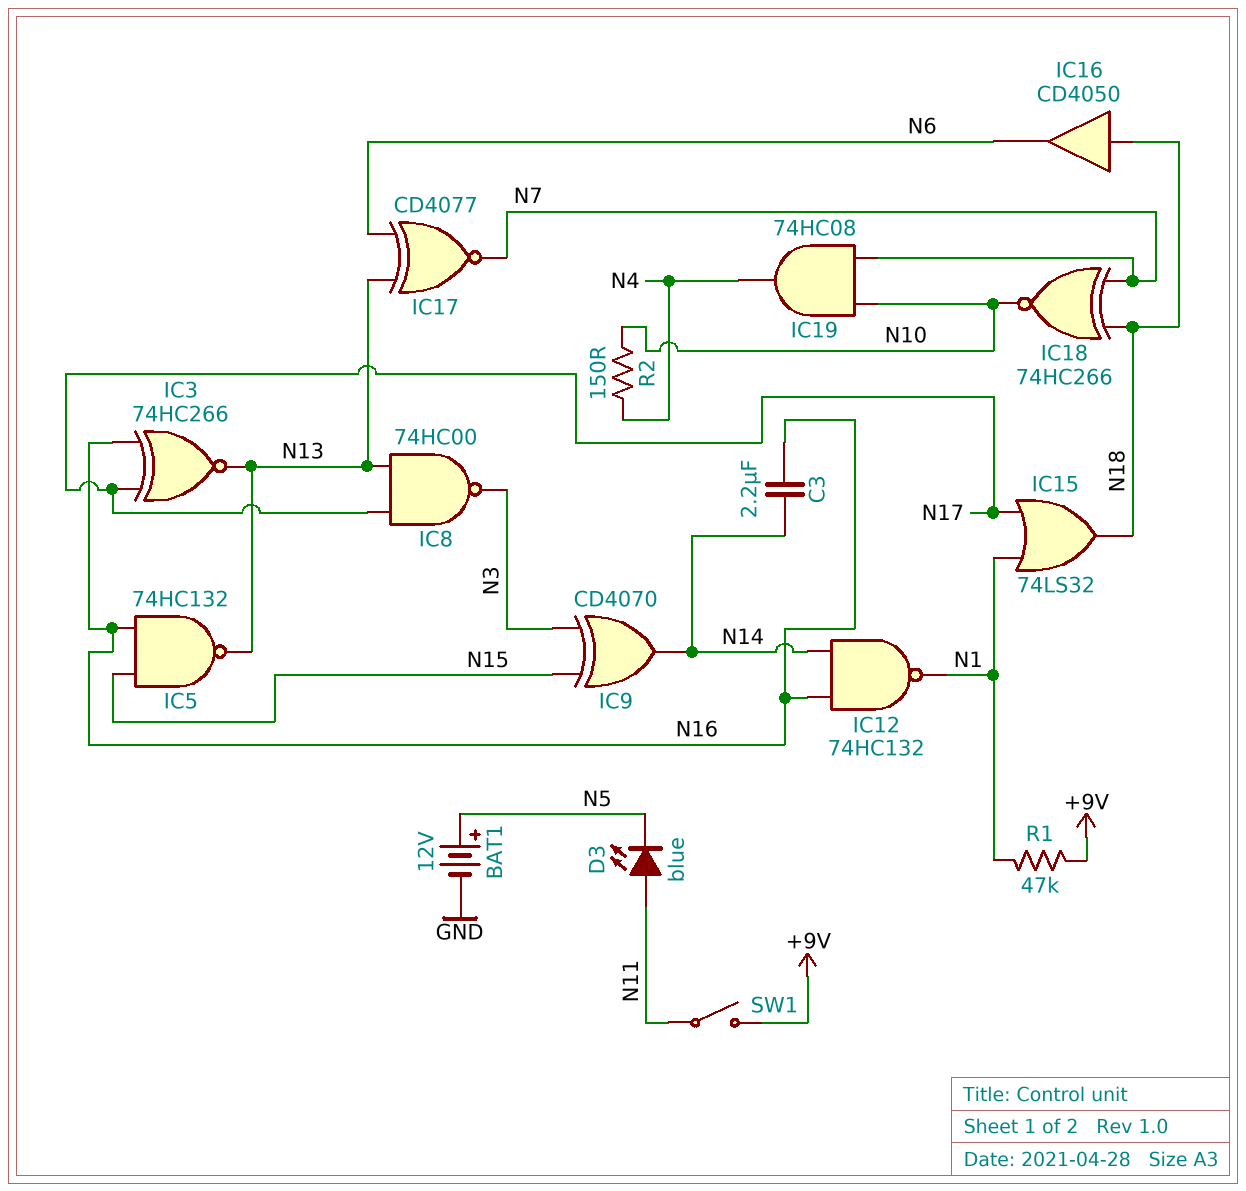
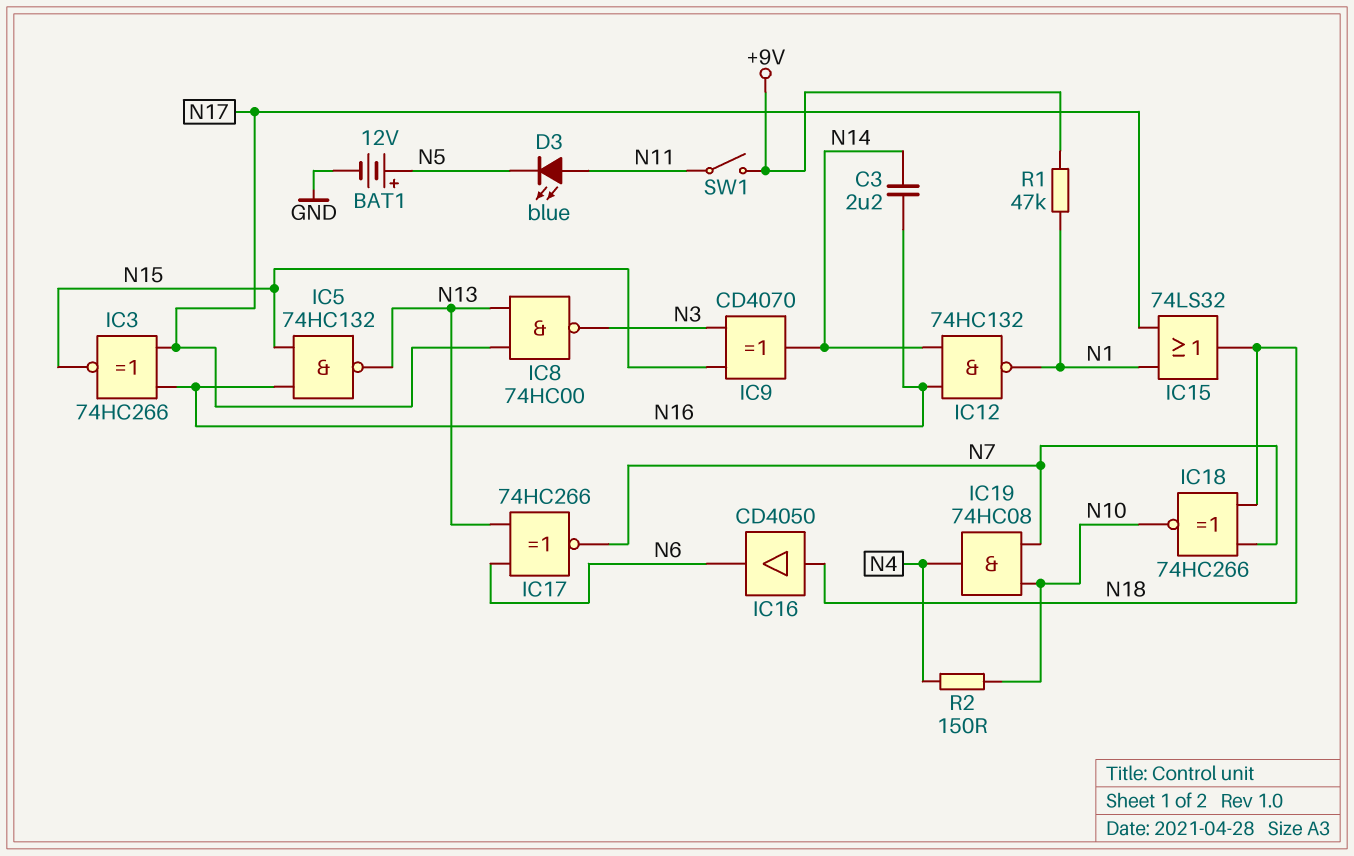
IC3: XNOR 74HC266 (in N16, in N17, out N13) -> XNOR 74HC266 (in N16, in N17, out N15)
IC17: XNOR CD4077 (in N6, in N13, out N7) -> XNOR 74HC266 (in N6, in N13, out N7)

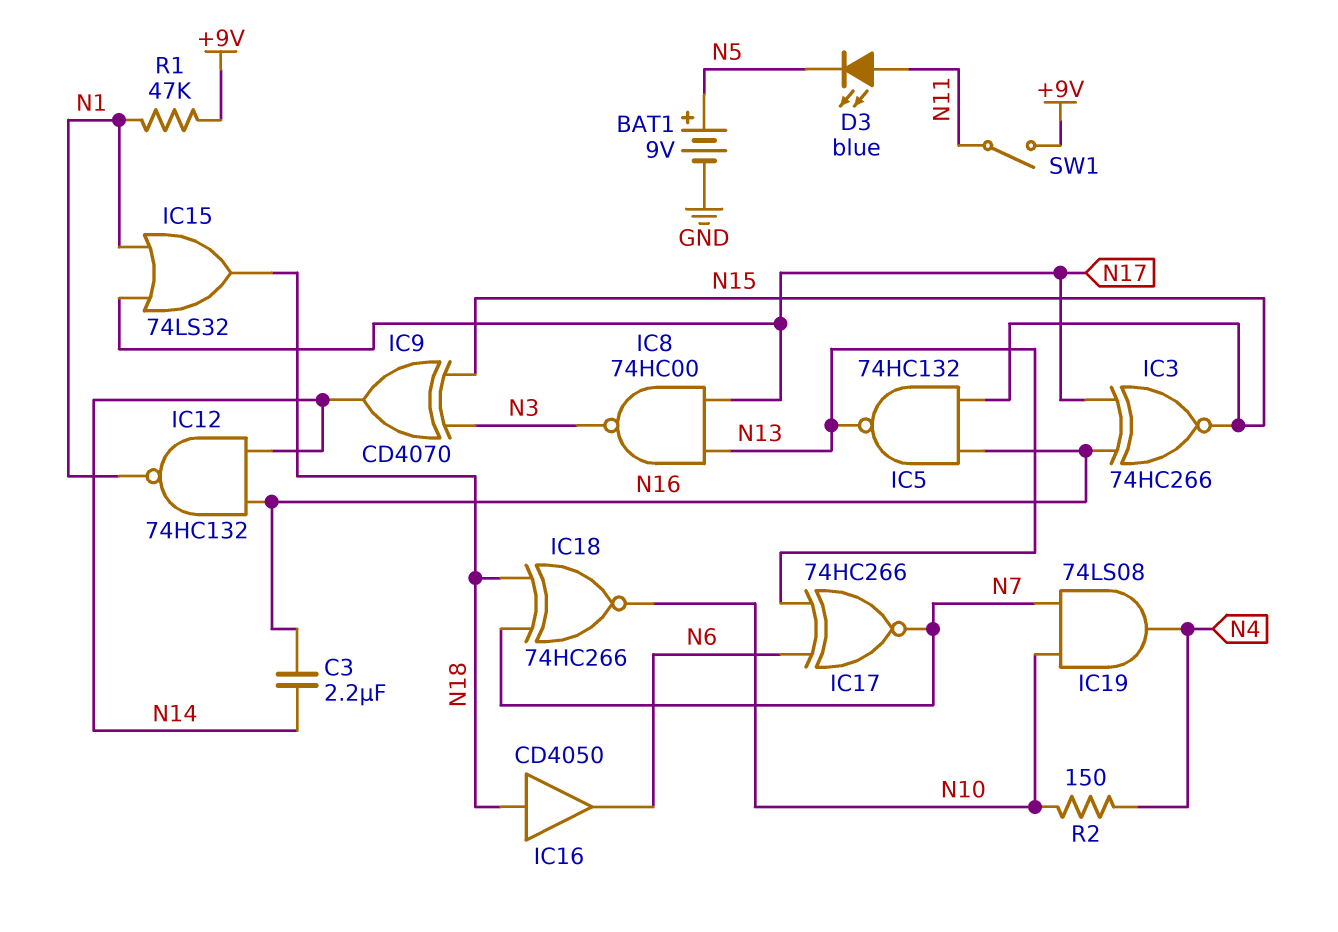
BAT1: 12V (plus N5, minus GND) -> 9V (plus N5, minus GND)
IC19: AND 74HC08 (in N7, in N10, out N4) -> AND 74LS08 (in N7, in N10, out N4)

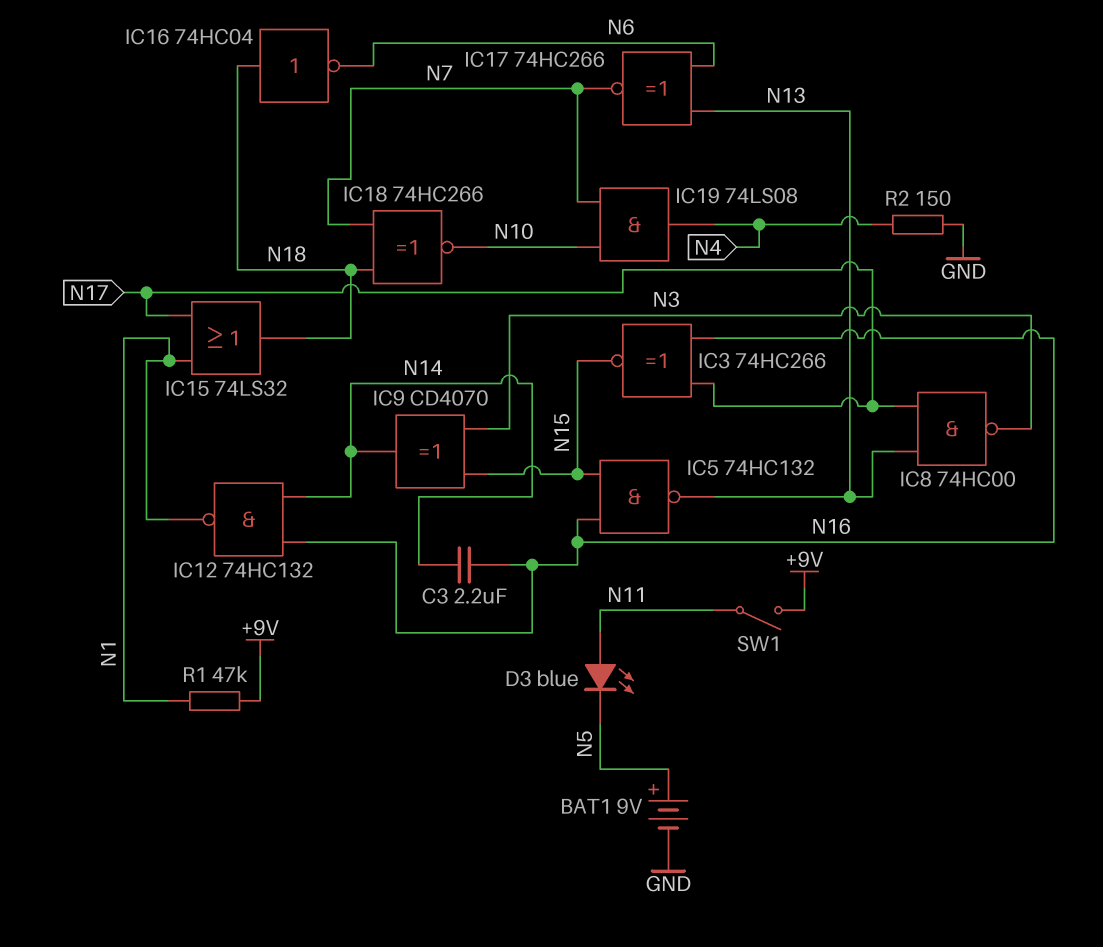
IC16: buffer CD4050 (in N18, out N6) -> NOT 74HC04 (in N18, out N6)
R2: 150 (N4, N10) -> 150 (GND, N4)

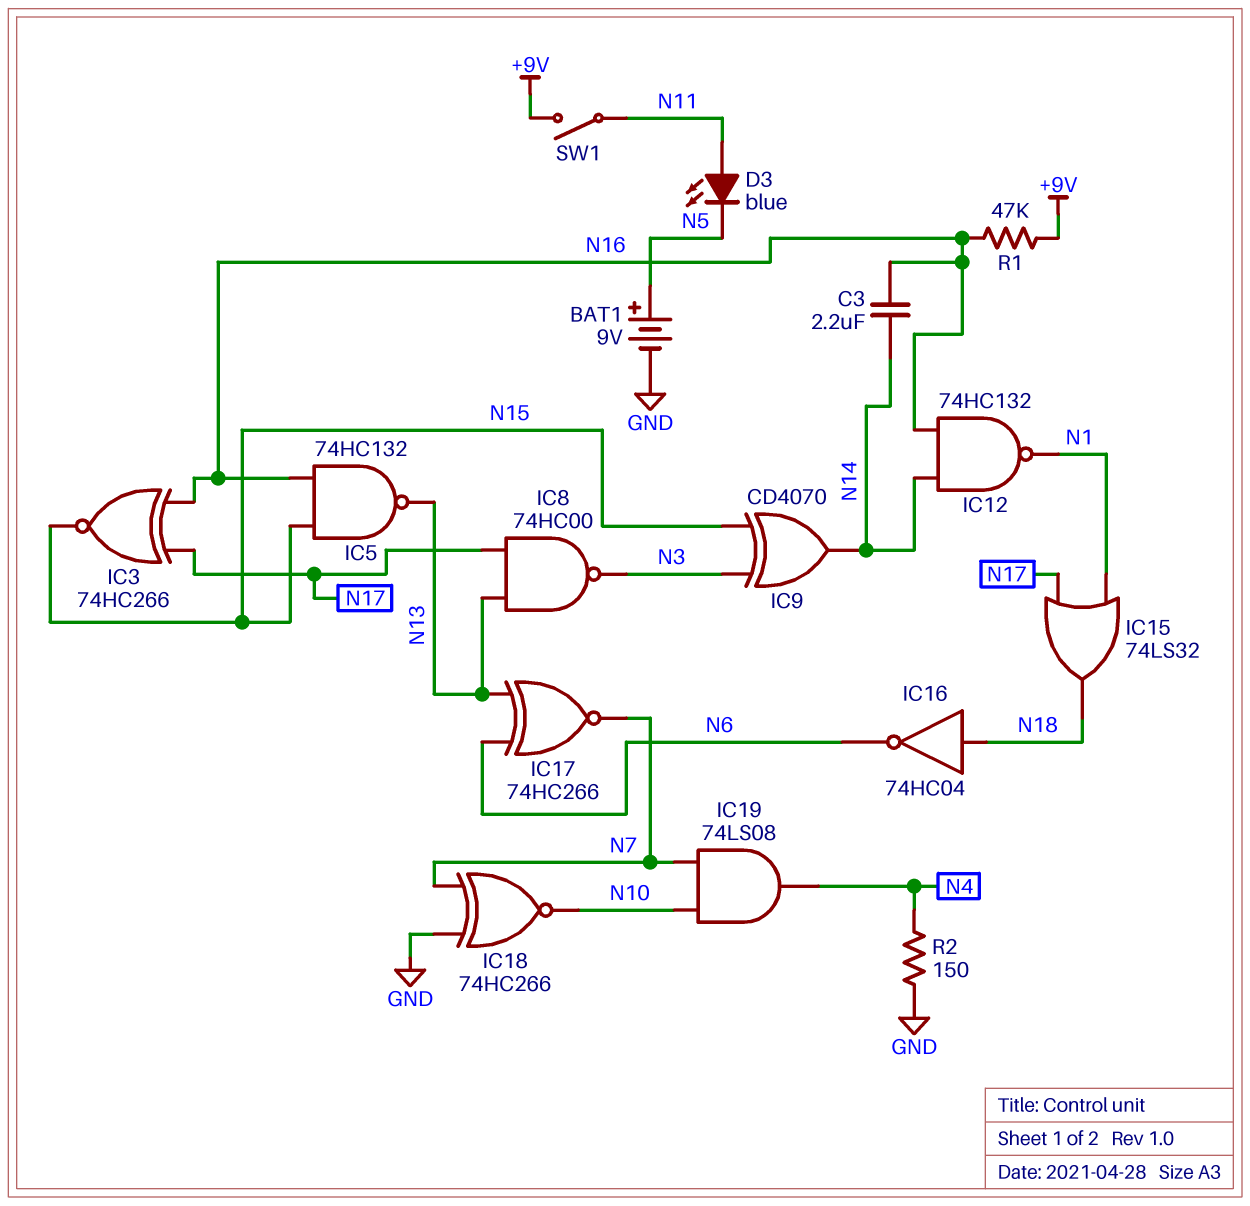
IC18: XNOR 74HC266 (in N7, in N18, out N10) -> XNOR 74HC266 (in GND, in N7, out N10)
R1: 47k (+9V, N1) -> 47k (+9V, N16)

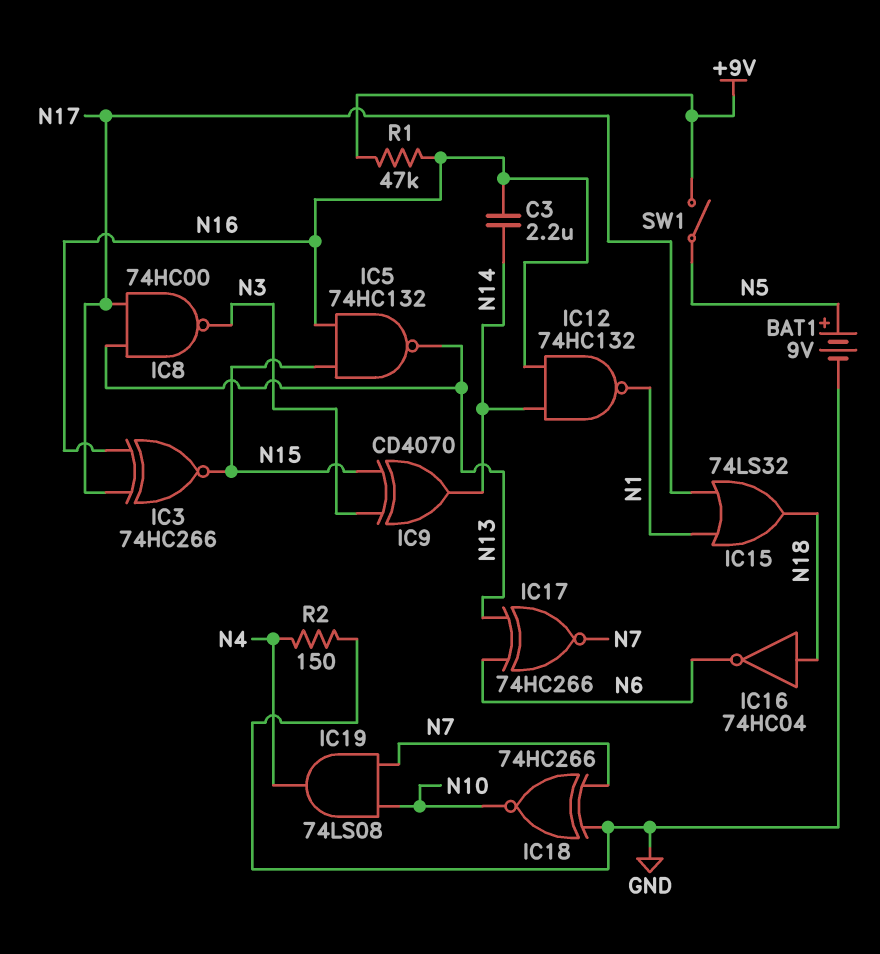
D3: LED blue (A N11, K N5) -> none
SW1: switch (+9V, N11) -> switch (+9V, N5)

